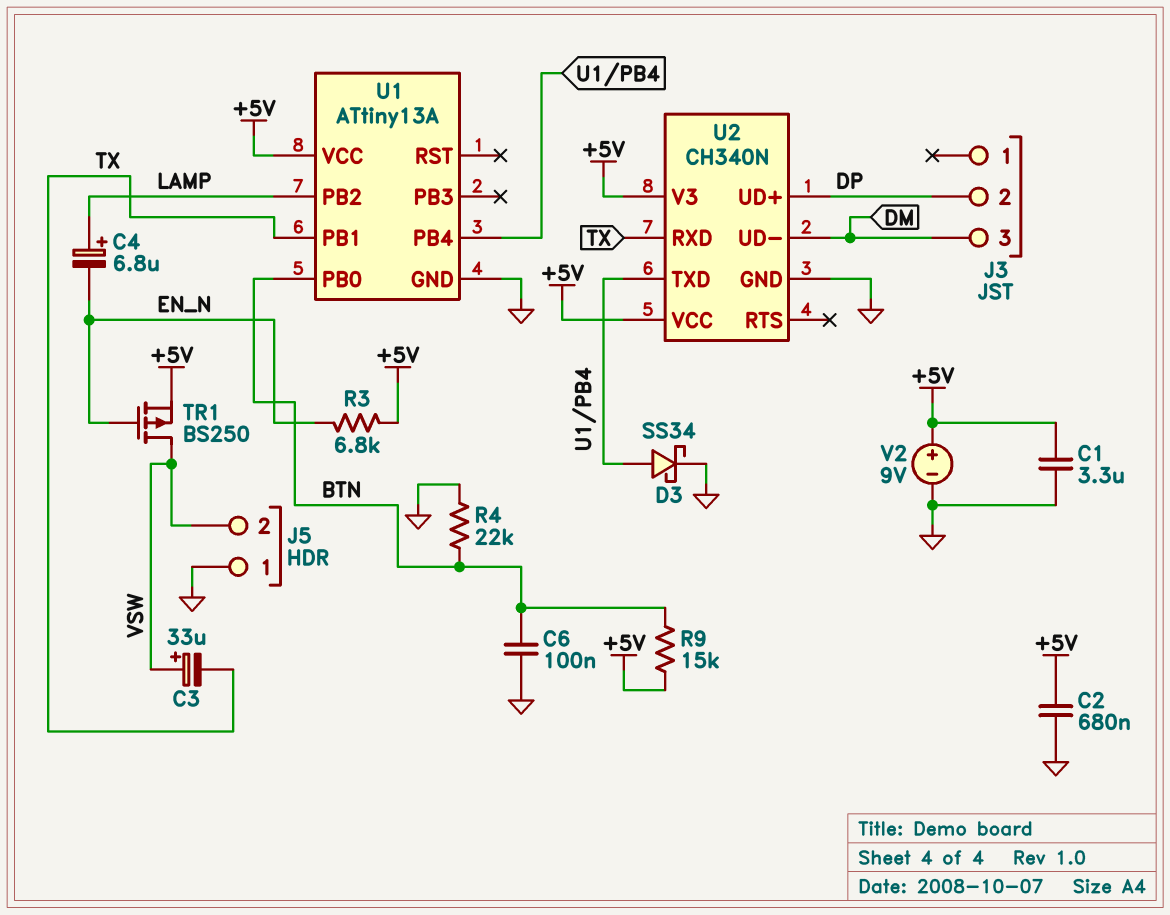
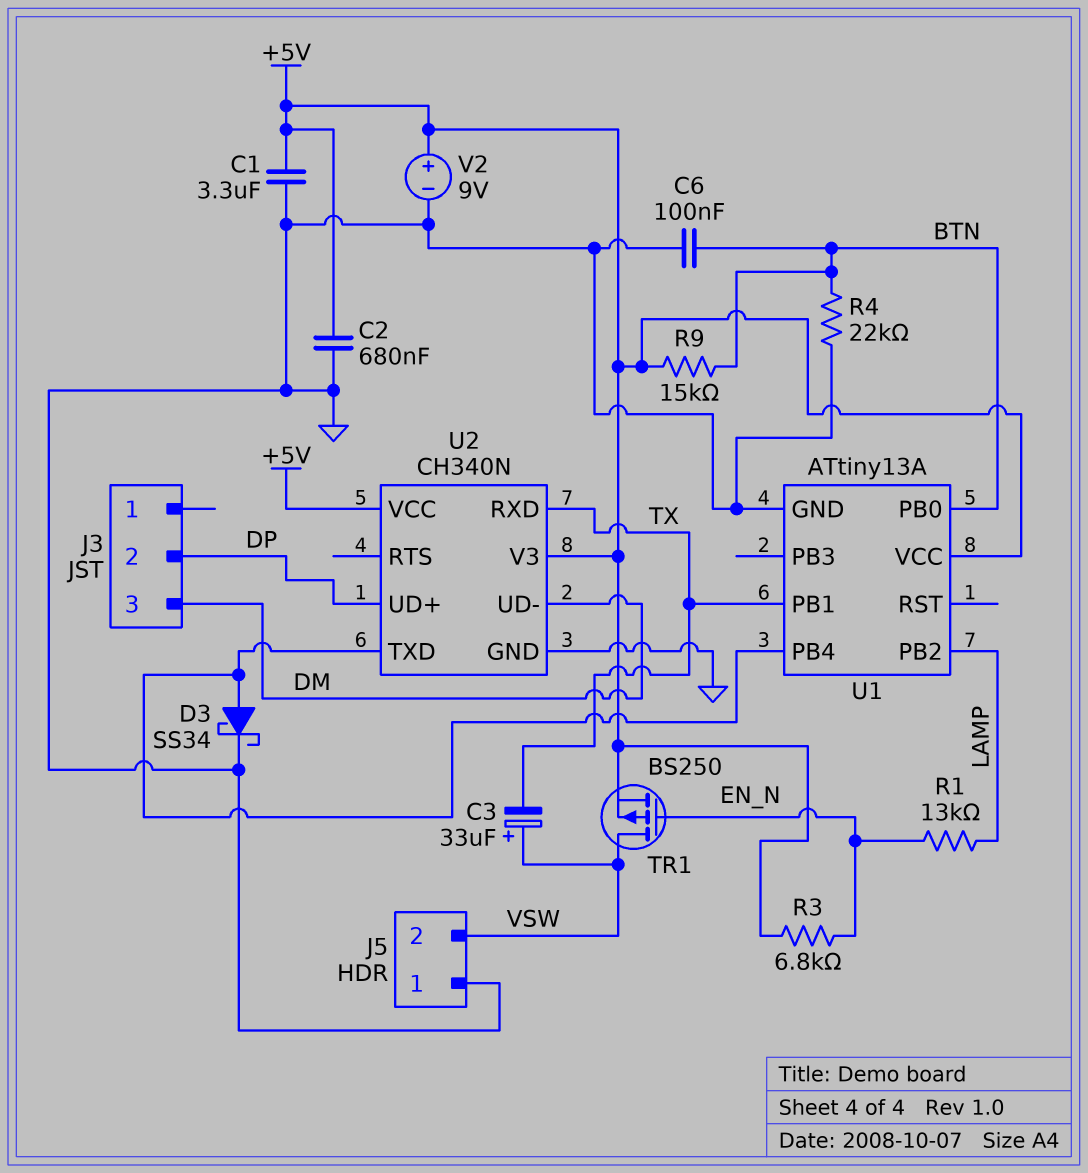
C4: 6.8uF (plus LAMP, minus EN_N) -> none
R1: none -> 13k (EN_N, LAMP)

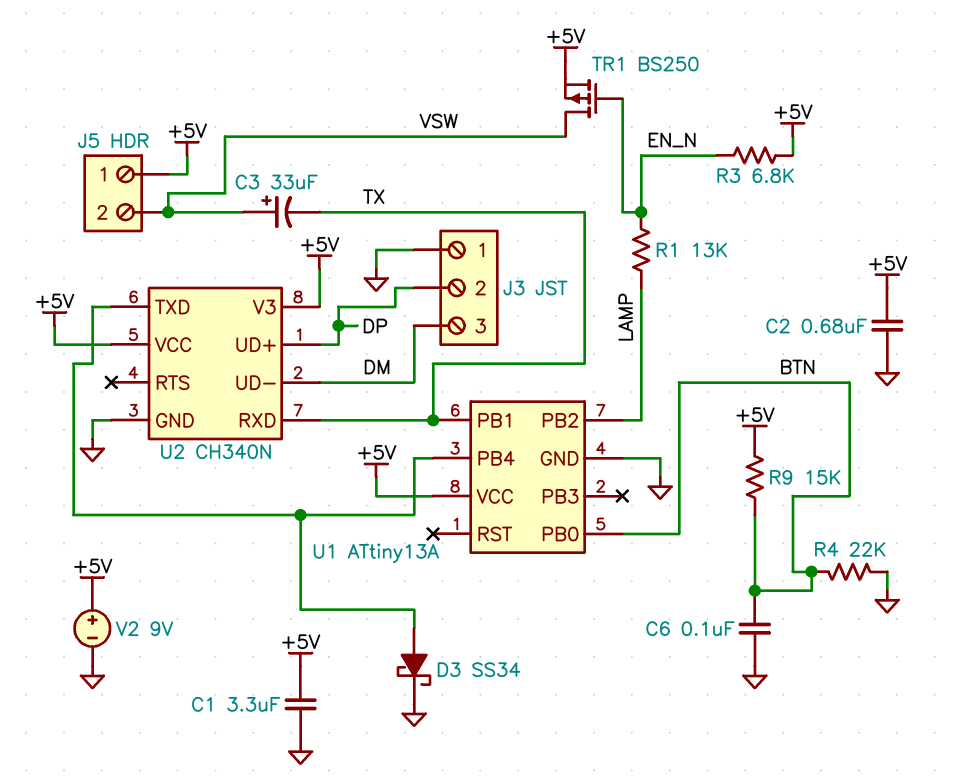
J3 pin 1: none -> GND
J5 pin 1: GND -> +5V

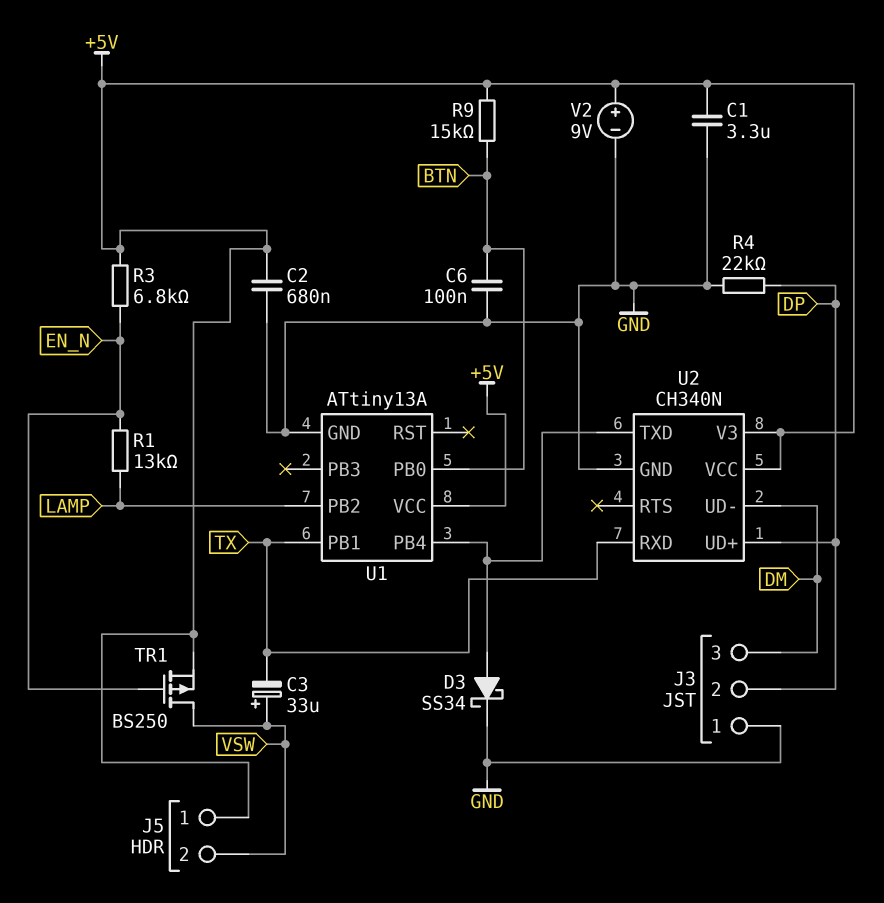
R4: 22k (BTN, GND) -> 22k (DP, GND)

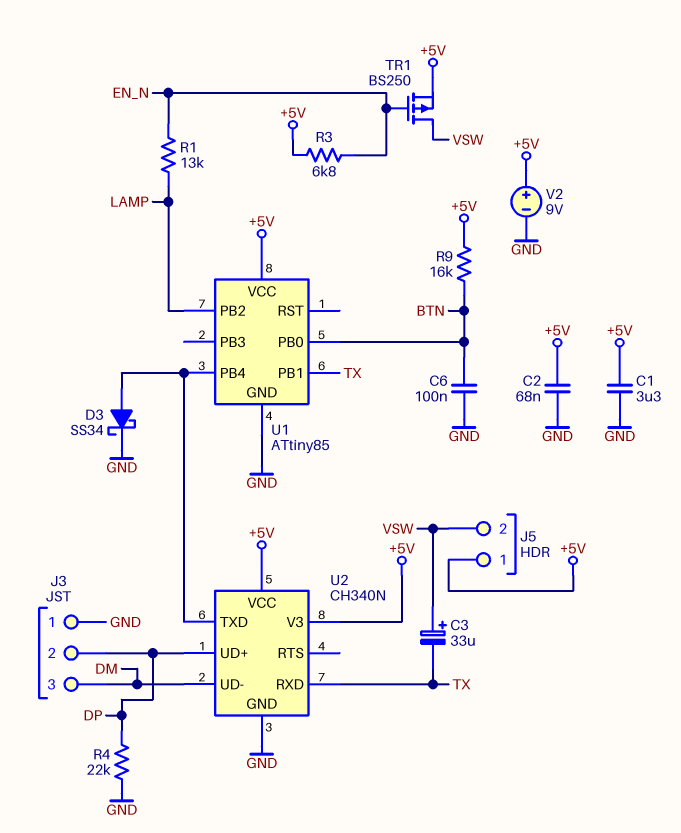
C2: 680nF (+5V, GND) -> 68nF (+5V, GND)
R9: 15k (+5V, BTN) -> 16k (+5V, BTN)
U1: ATtiny13A -> ATtiny85

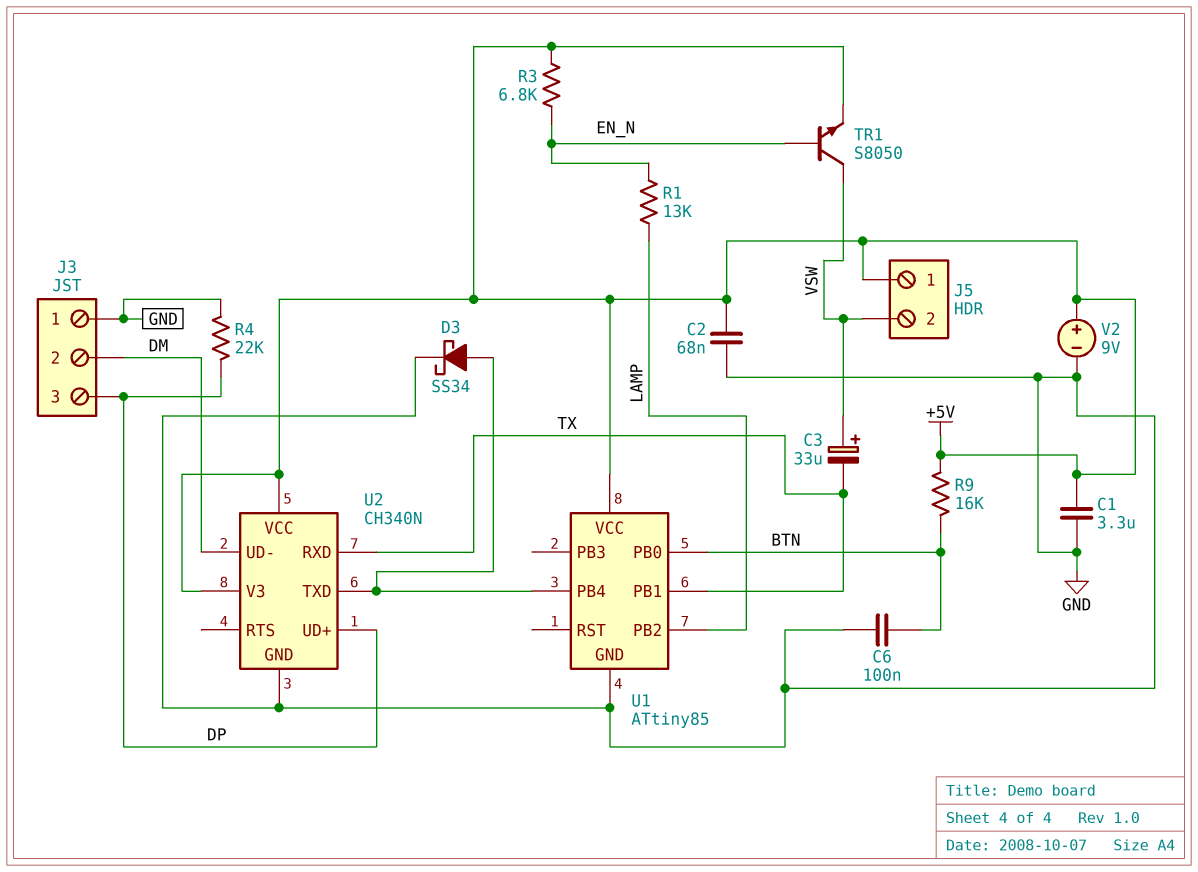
J3 pin 2: DP -> DM
J3 pin 3: DM -> DP
TR1: PMOS BS250 (G EN_N, D VSW, S +5V) -> NPN S8050 (B EN_N, C VSW, E +5V)

